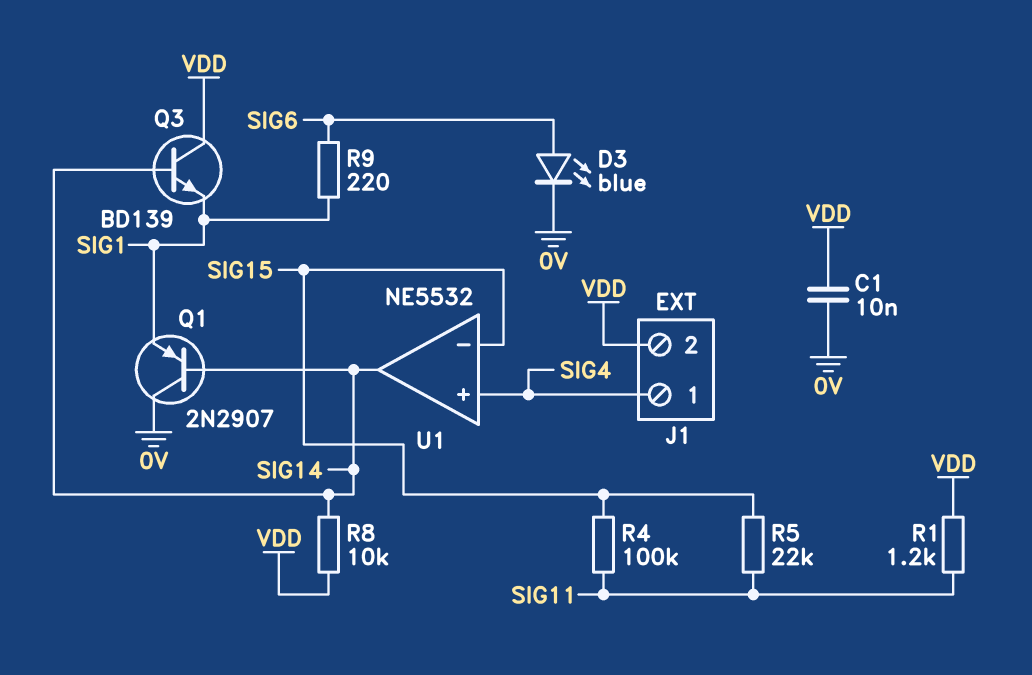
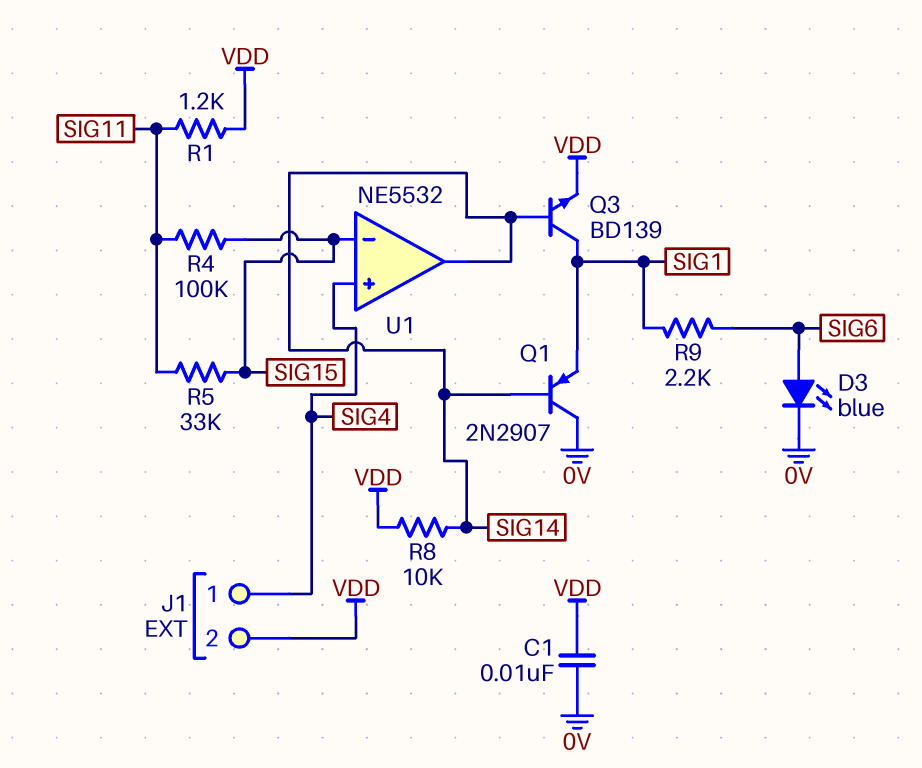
Q3: NPN BD139 (B SIG14, C VDD, E SIG1) -> NPN BD139 (B SIG14, C SIG1, E VDD)
R5: 22k (SIG11, SIG15) -> 33k (SIG11, SIG15)
R9: 220 (SIG1, SIG6) -> 2.2k (SIG1, SIG6)

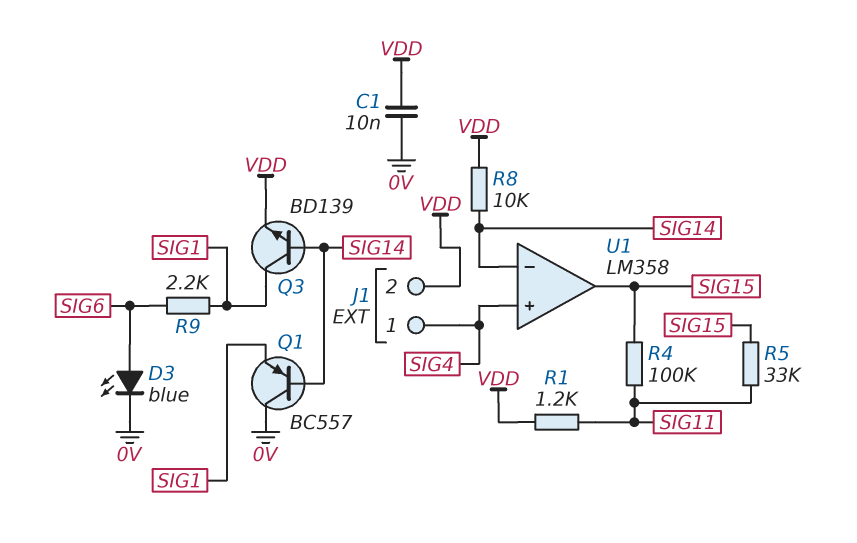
Q1: PNP 2N2907 (B SIG14, C 0V, E SIG1) -> PNP BC557 (B SIG14, C 0V, E SIG1)
U1: NE5532 -> LM358
U1 pin in-: SIG15 -> SIG14
U1 pin out: SIG14 -> SIG15

